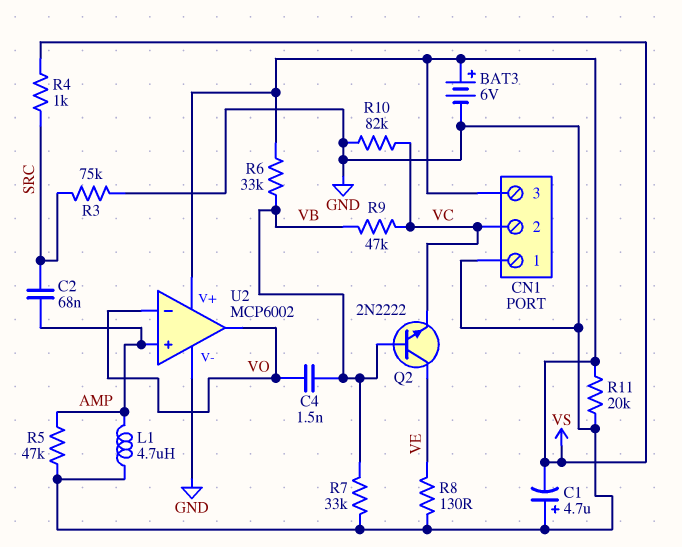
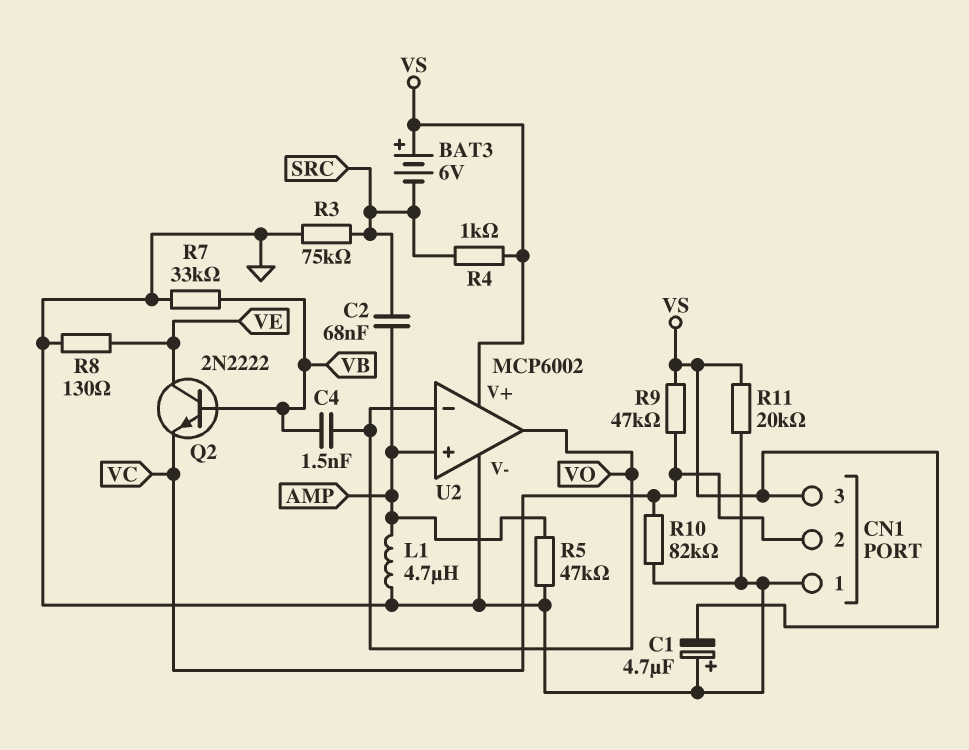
BAT3: 6V (plus VS, minus GND) -> 6V (plus VS, minus SRC)
R6: 33k (VB, VS) -> none
R9: 47k (VB, VC) -> 47k (VC, VS)

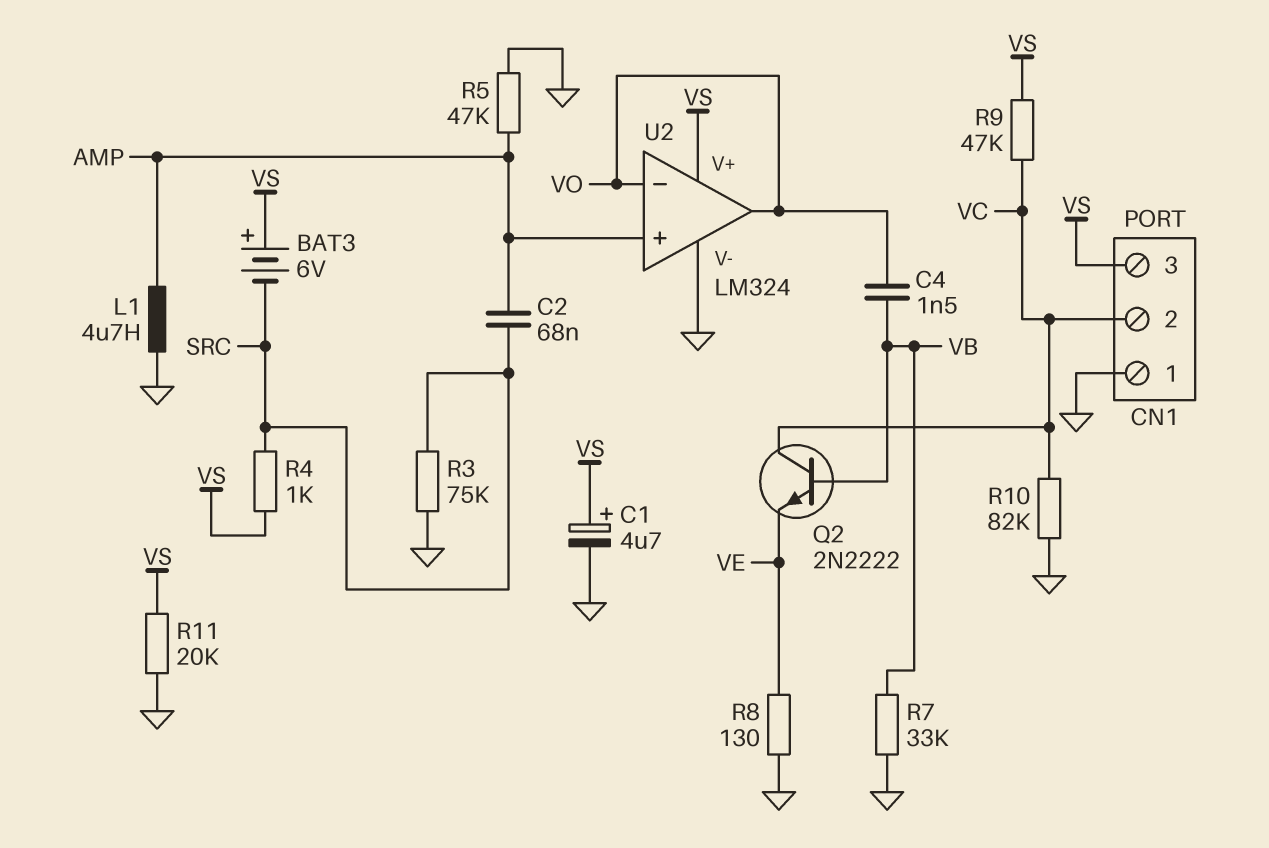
C1: 4.7uF (plus GND, minus VS) -> 4.7uF (plus VS, minus GND)
Q2: NPN 2N2222 (B VB, C VE, E VC) -> NPN 2N2222 (B VB, C VC, E VE)
U2: MCP6002 -> LM324

